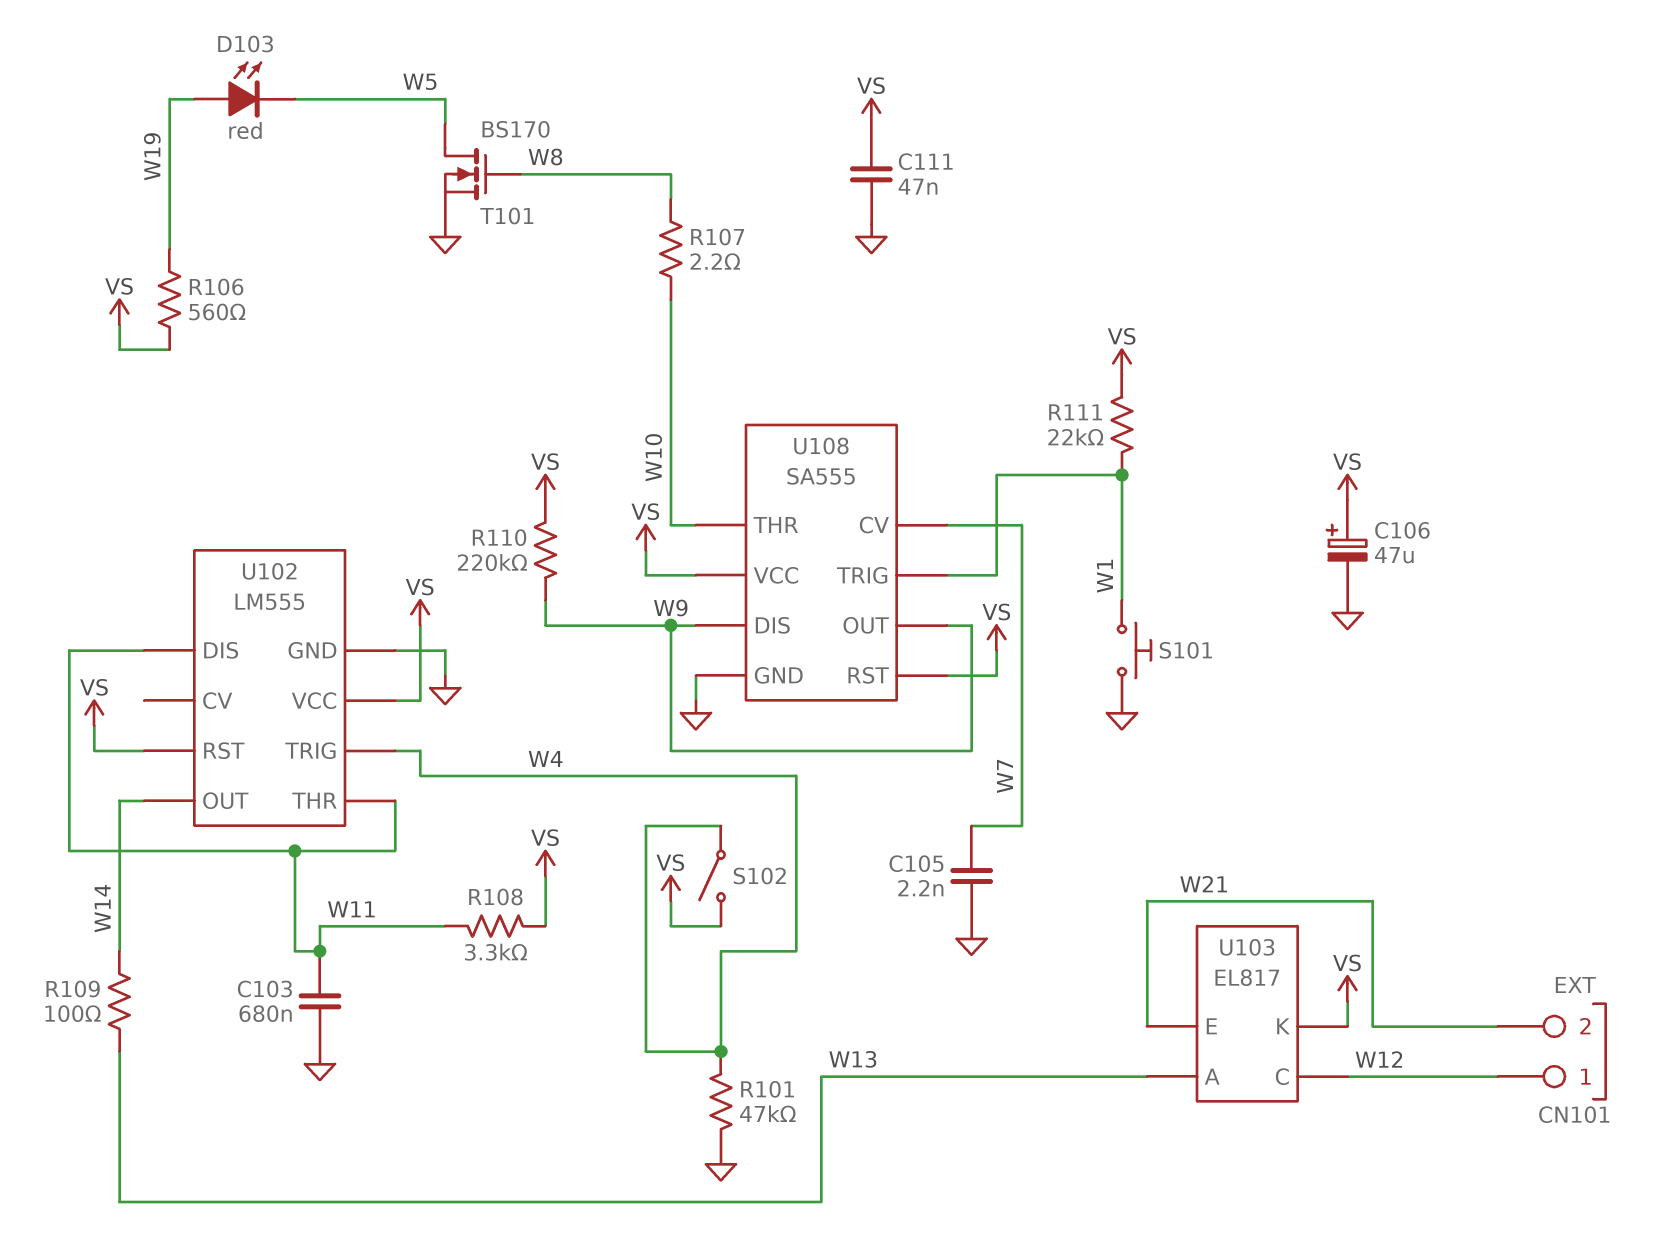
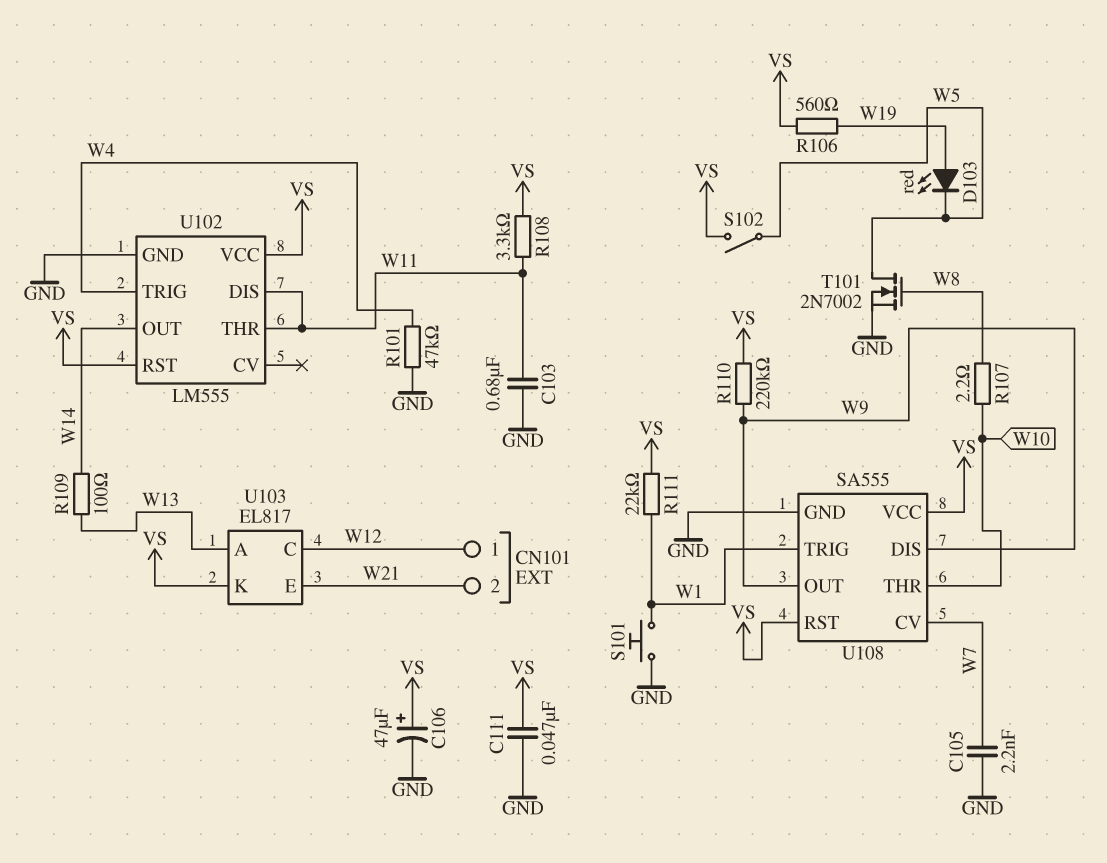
S102: switch (VS, W4) -> switch (VS, W5)
T101: NMOS BS170 (G W8, D W5, S GND) -> NMOS 2N7002 (G W8, D W5, S GND)

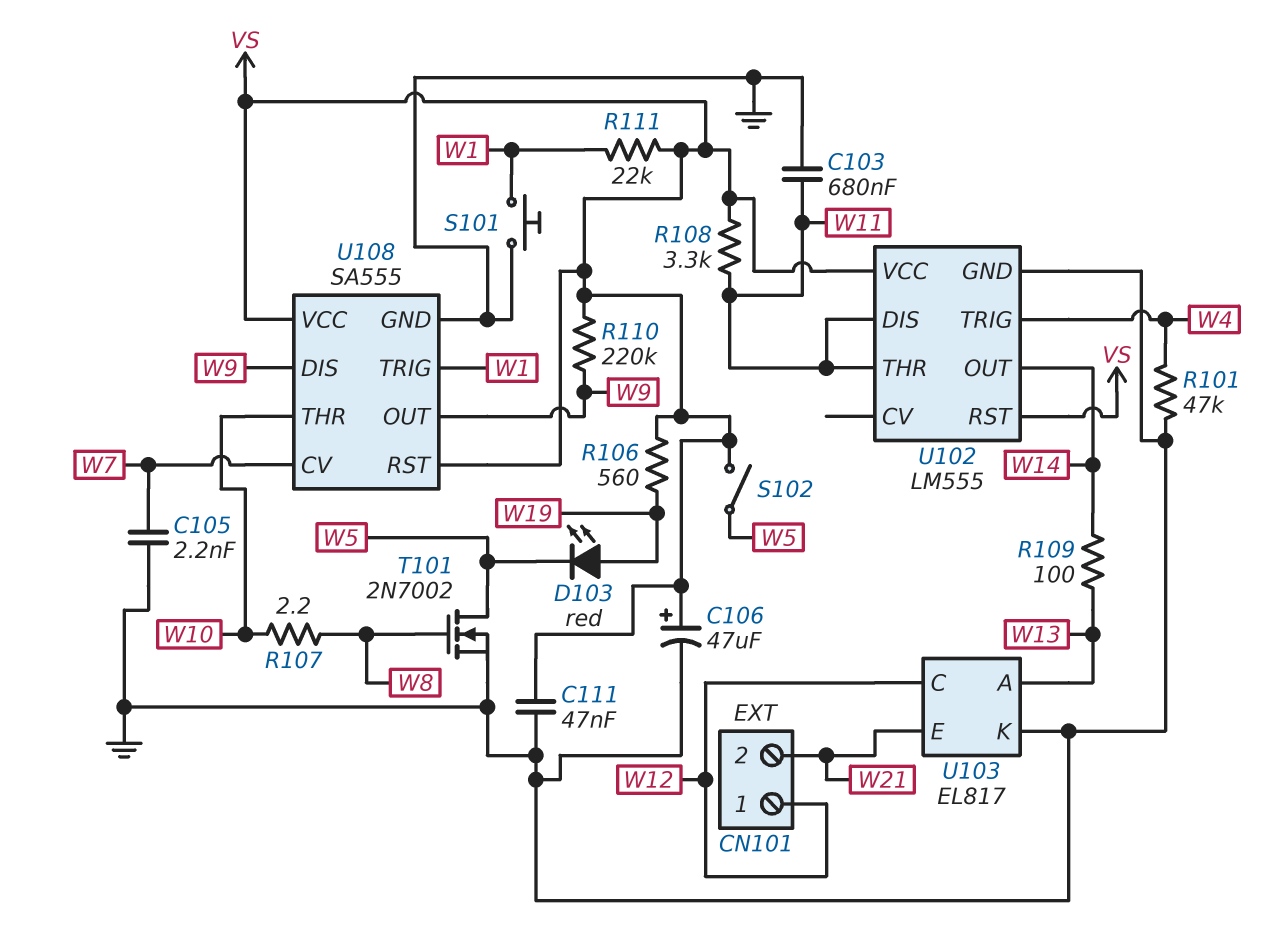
U103 pin K: VS -> GND

